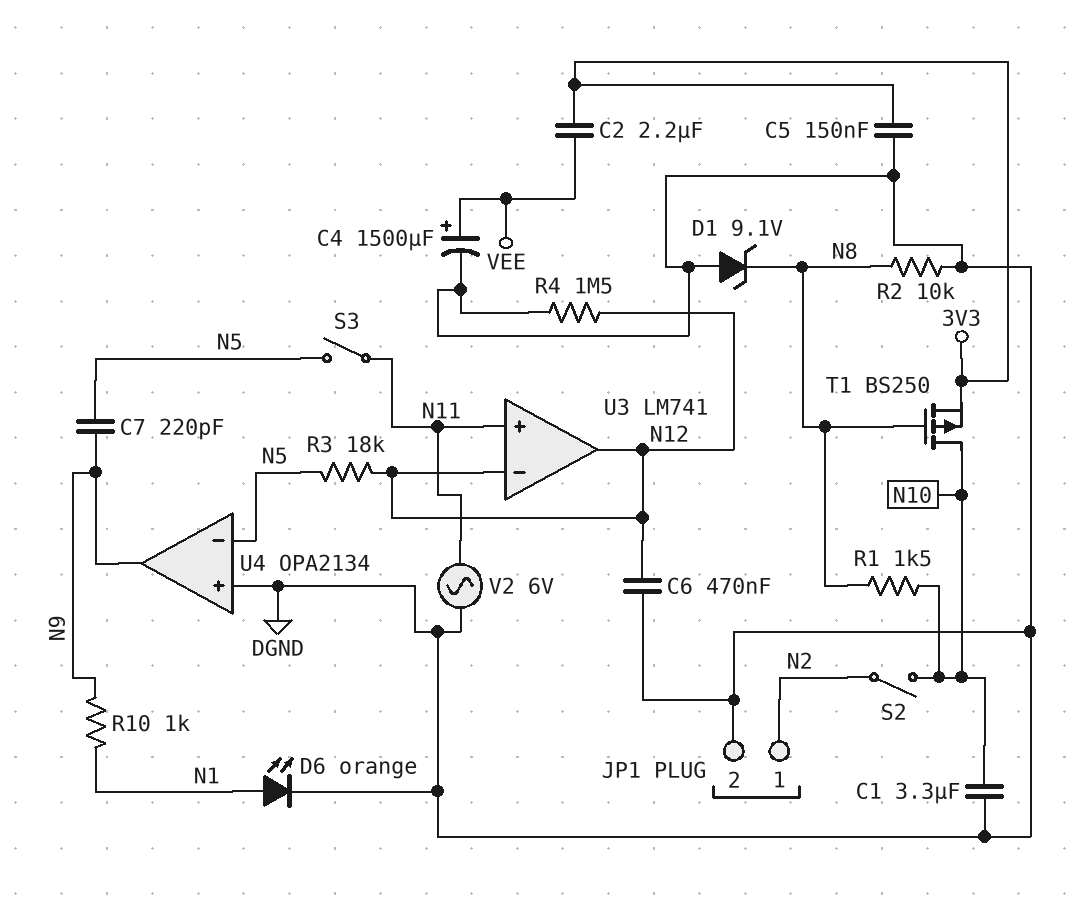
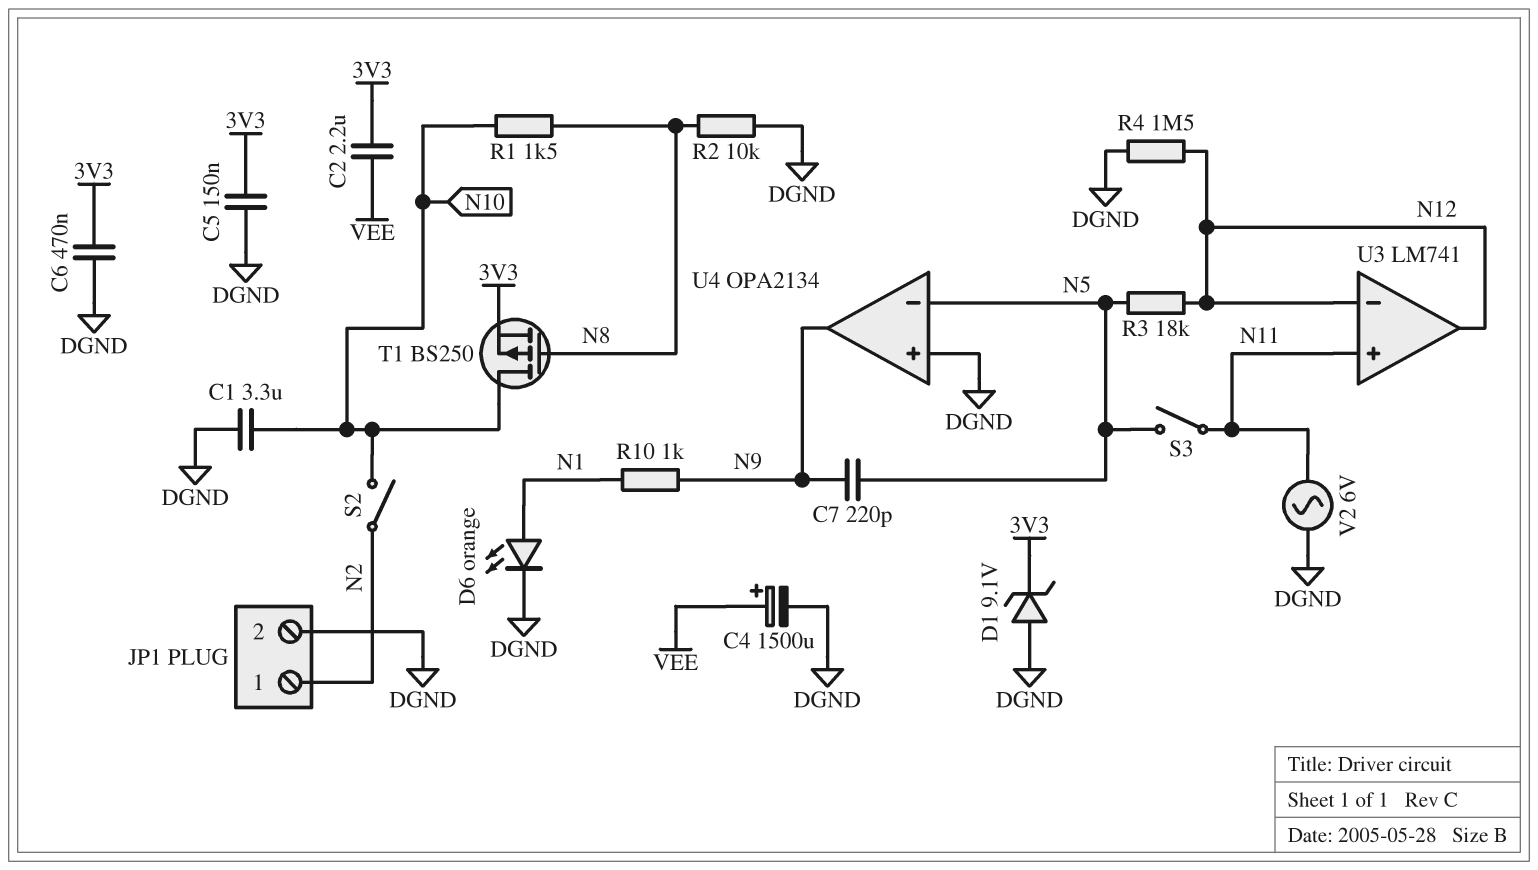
C6: 470nF (DGND, N12) -> 470nF (3V3, DGND)
D1: zener 9.1V (A DGND, K N8) -> zener 9.1V (A DGND, K 3V3)

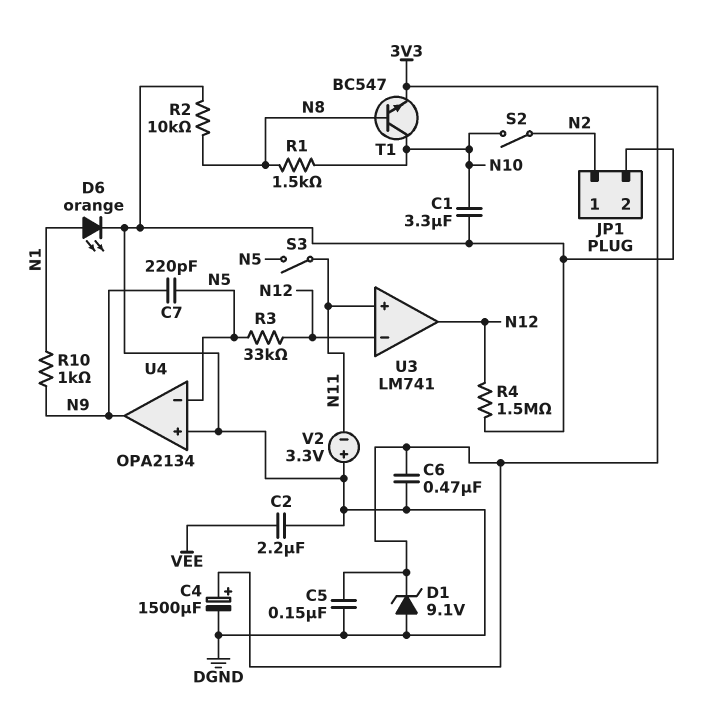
C2: 2.2uF (3V3, VEE) -> 2.2uF (DGND, VEE)
C4: 1500uF (plus VEE, minus DGND) -> 1500uF (plus 3V3, minus DGND)
R3: 18k (N5, N12) -> 33k (N5, N12)
T1: PMOS BS250 (G N8, D N10, S 3V3) -> NPN BC547 (B N8, C N10, E 3V3)
V2: AC 6V (DGND, N11) -> 3.3V (plus DGND, minus N11)

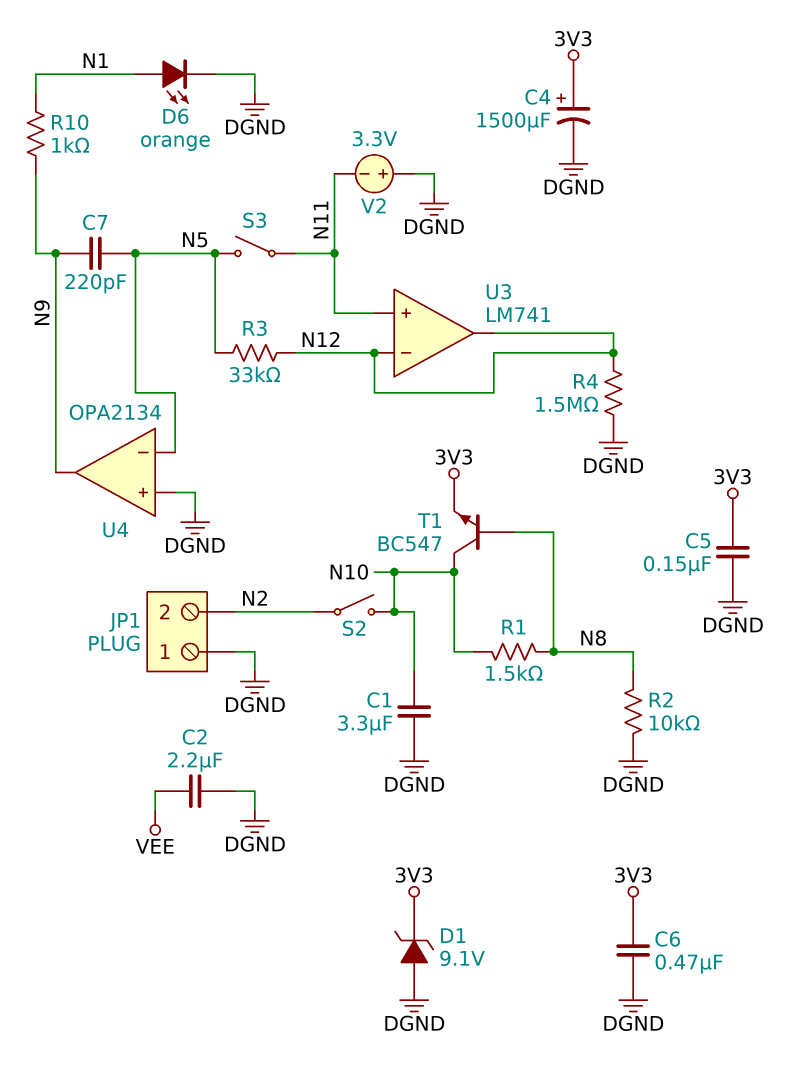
JP1 pin 1: N2 -> DGND
JP1 pin 2: DGND -> N2

